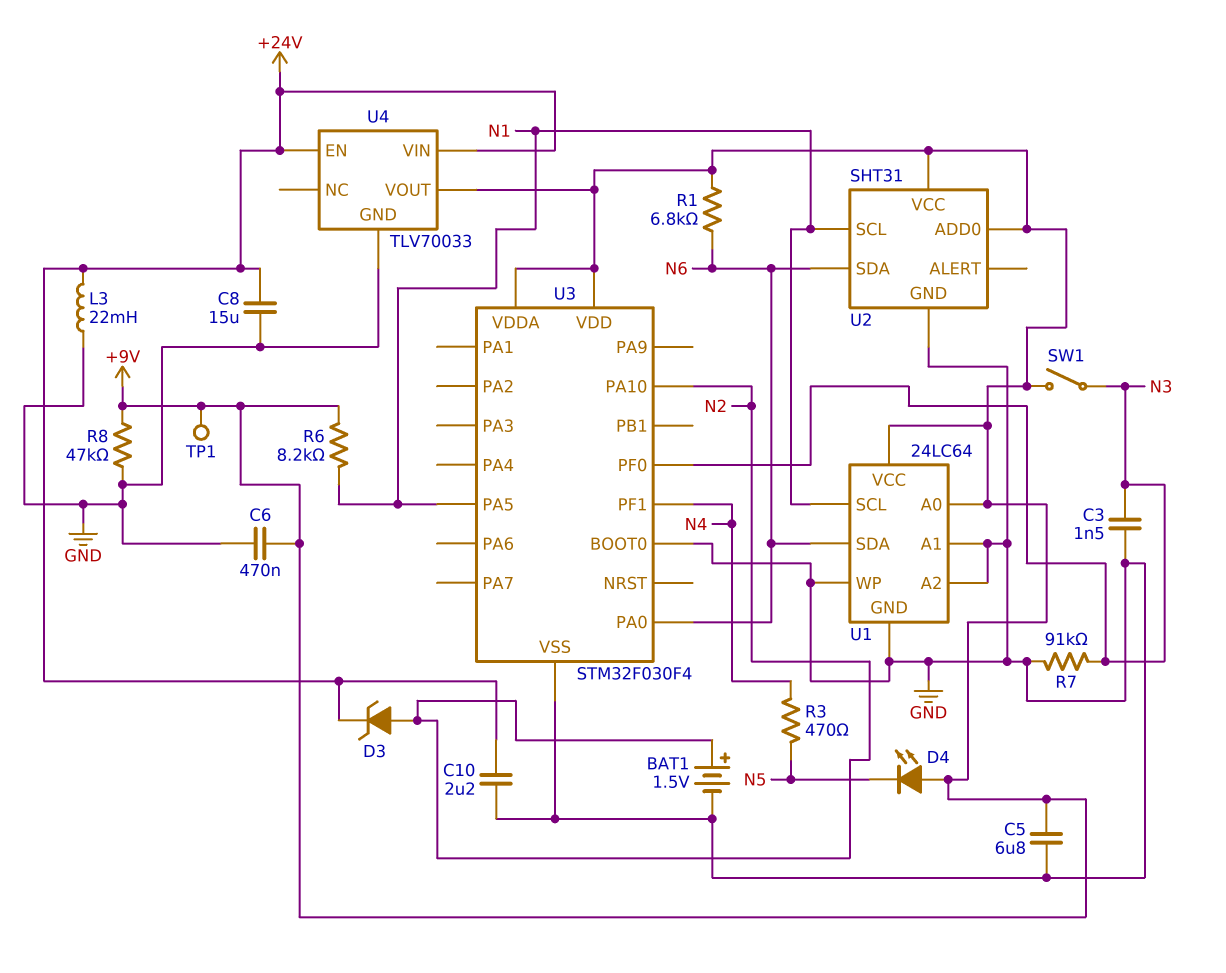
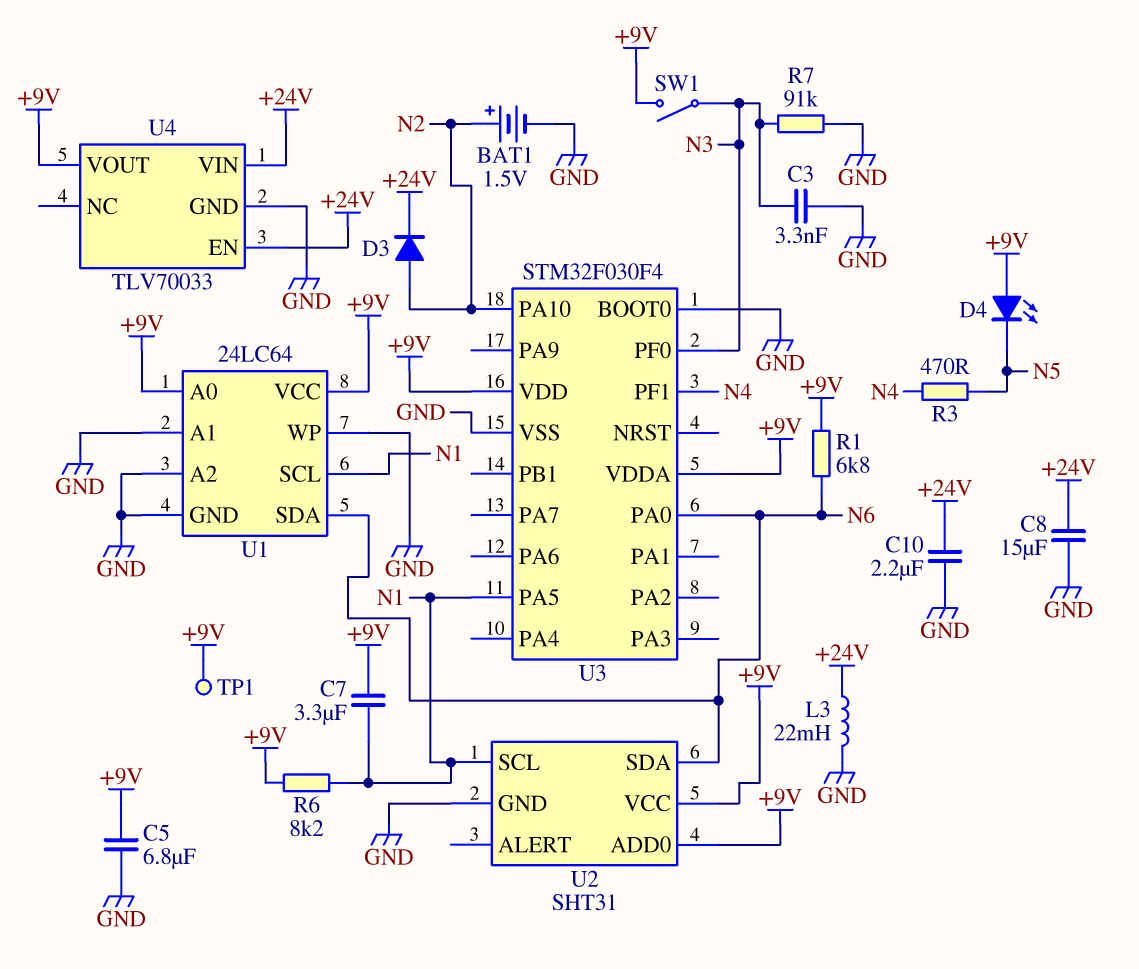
C3: 1.5nF (GND, N3) -> 3.3nF (GND, N3)
C6: 470nF (+9V, GND) -> none
C7: none -> 3.3uF (+9V, N1)
D3: zener (A N2, K +24V) -> diode (A N2, K +24V)
R8: 47k (+9V, GND) -> none

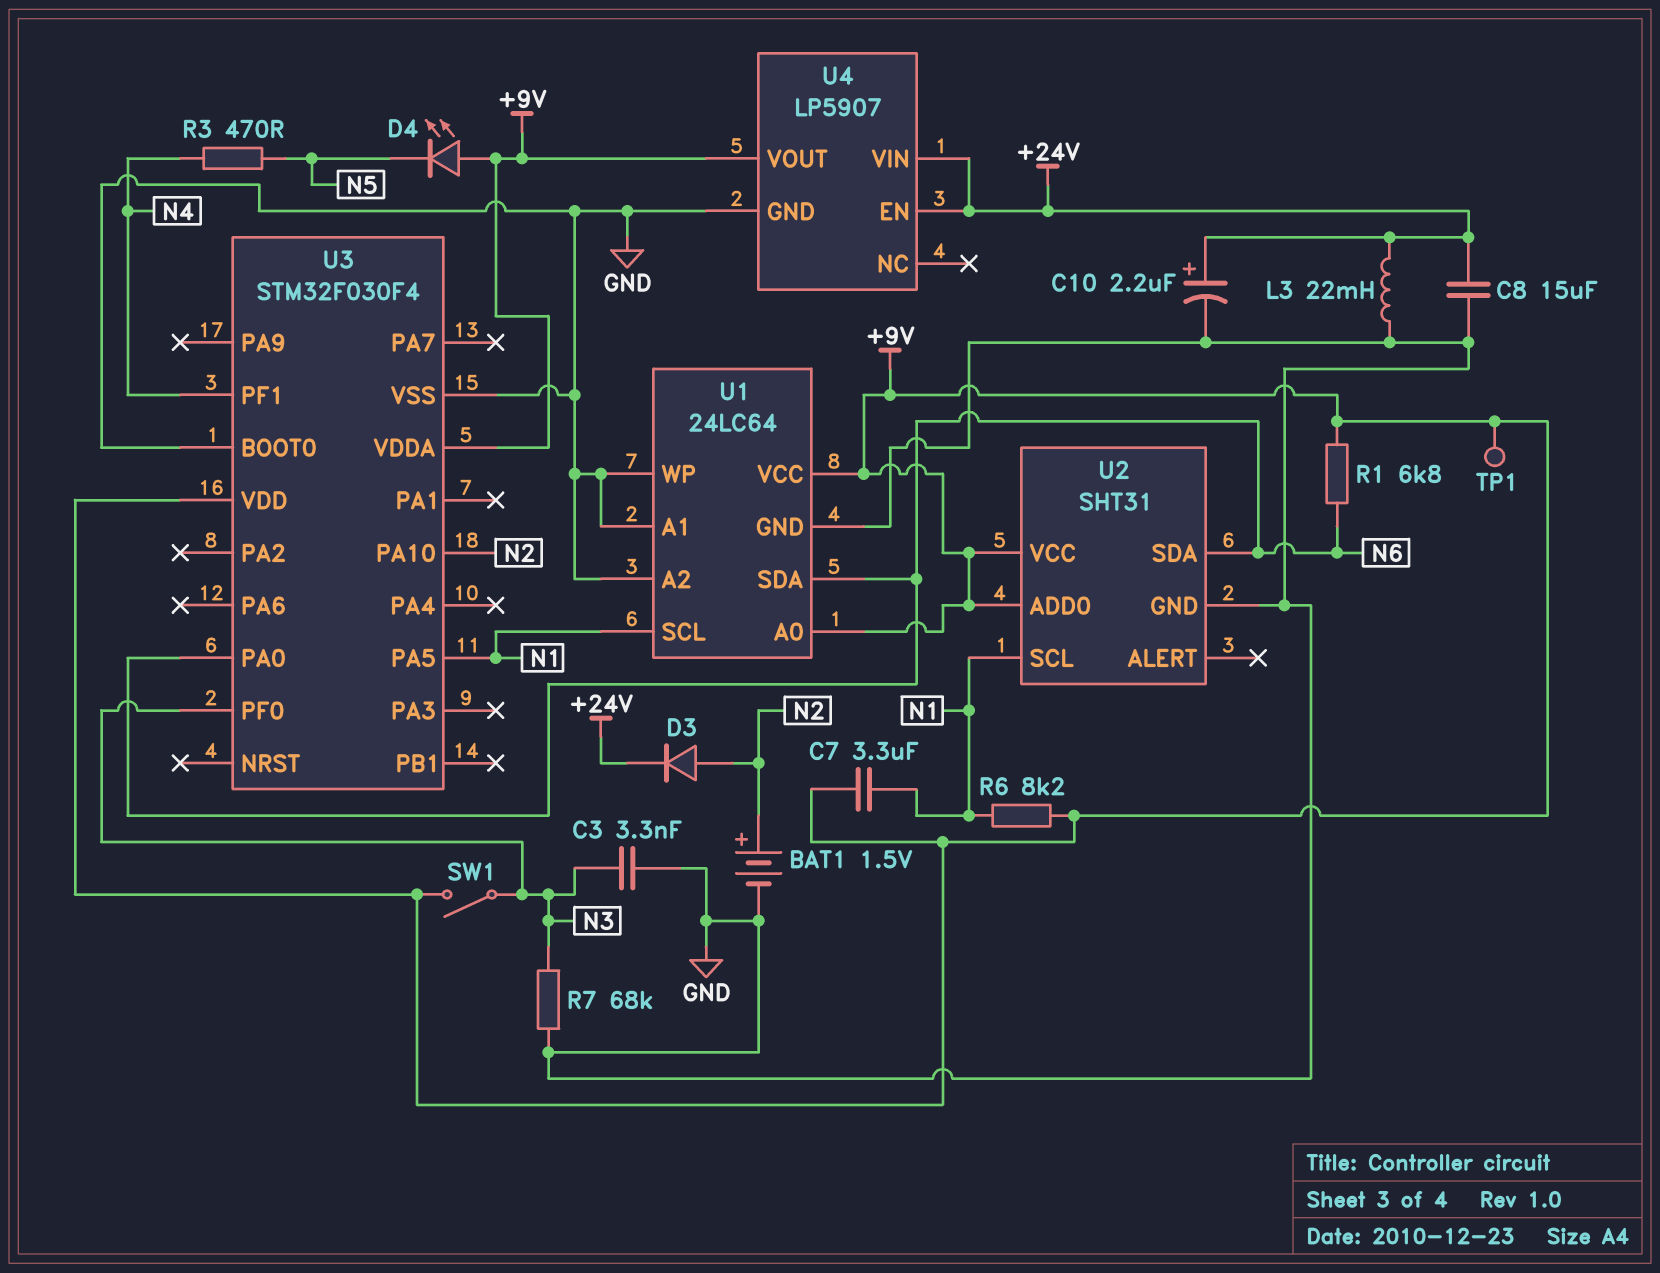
C5: 6.8uF (+9V, GND) -> none
C10: 2.2uF (+24V, GND) -> 2.2uF (plus +24V, minus GND)
R7: 91k (GND, N3) -> 68k (GND, N3)
U4: TLV70033 -> LP5907

